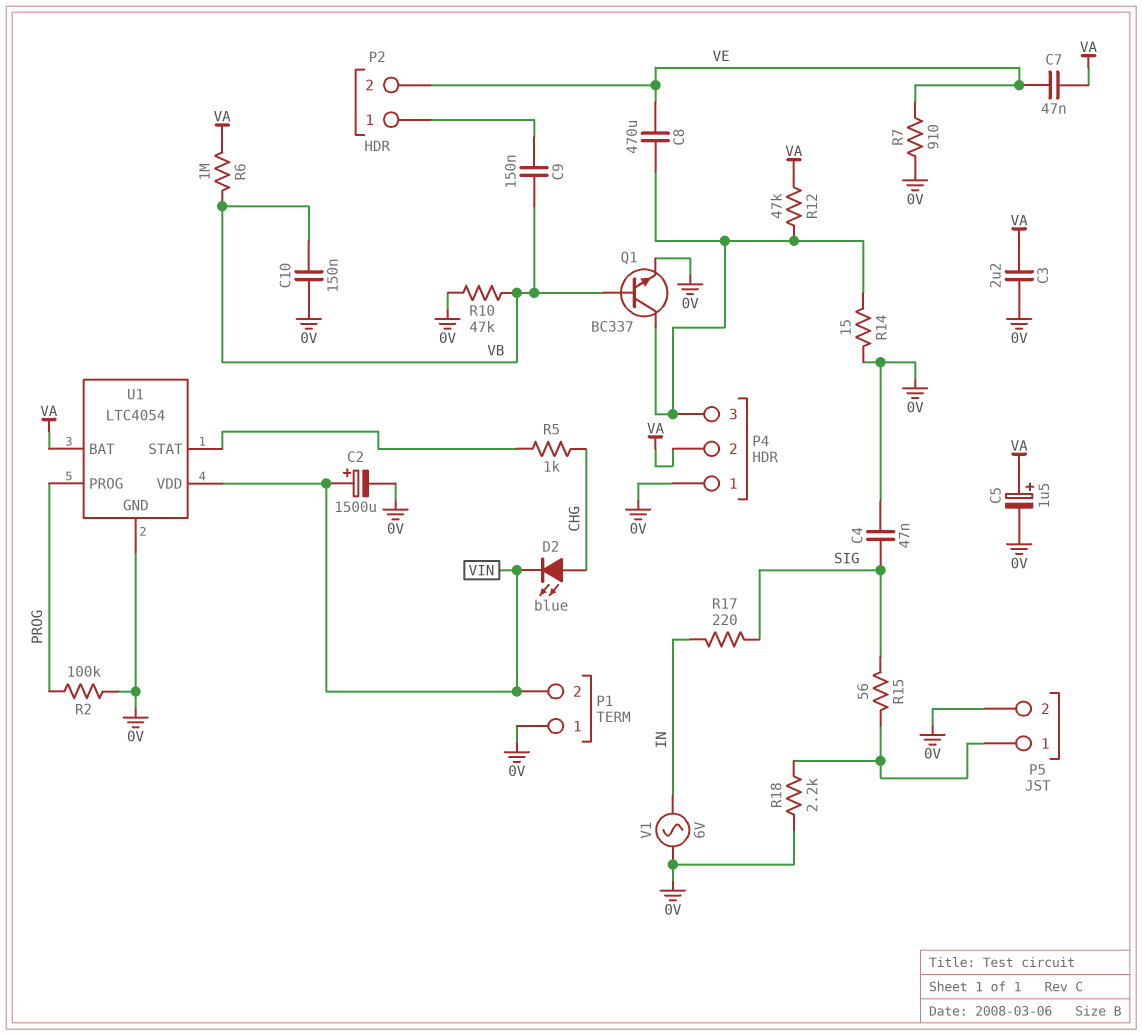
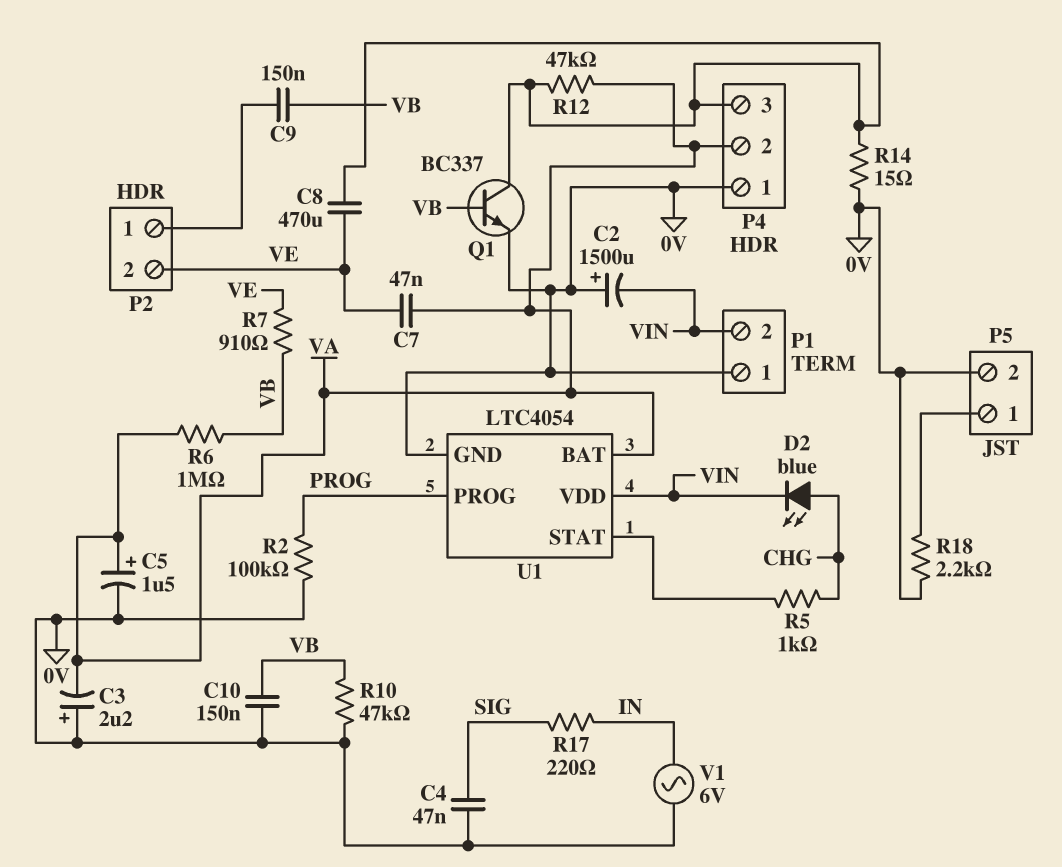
C2: 1500uF (plus VIN, minus 0V) -> 1500uF (plus 0V, minus VIN)
C3: 2.2uF (0V, VA) -> 2.2uF (plus 0V, minus VA)
R7: 910 (0V, VE) -> 910 (VB, VE)
R15: 56 (P5/1, SIG) -> none

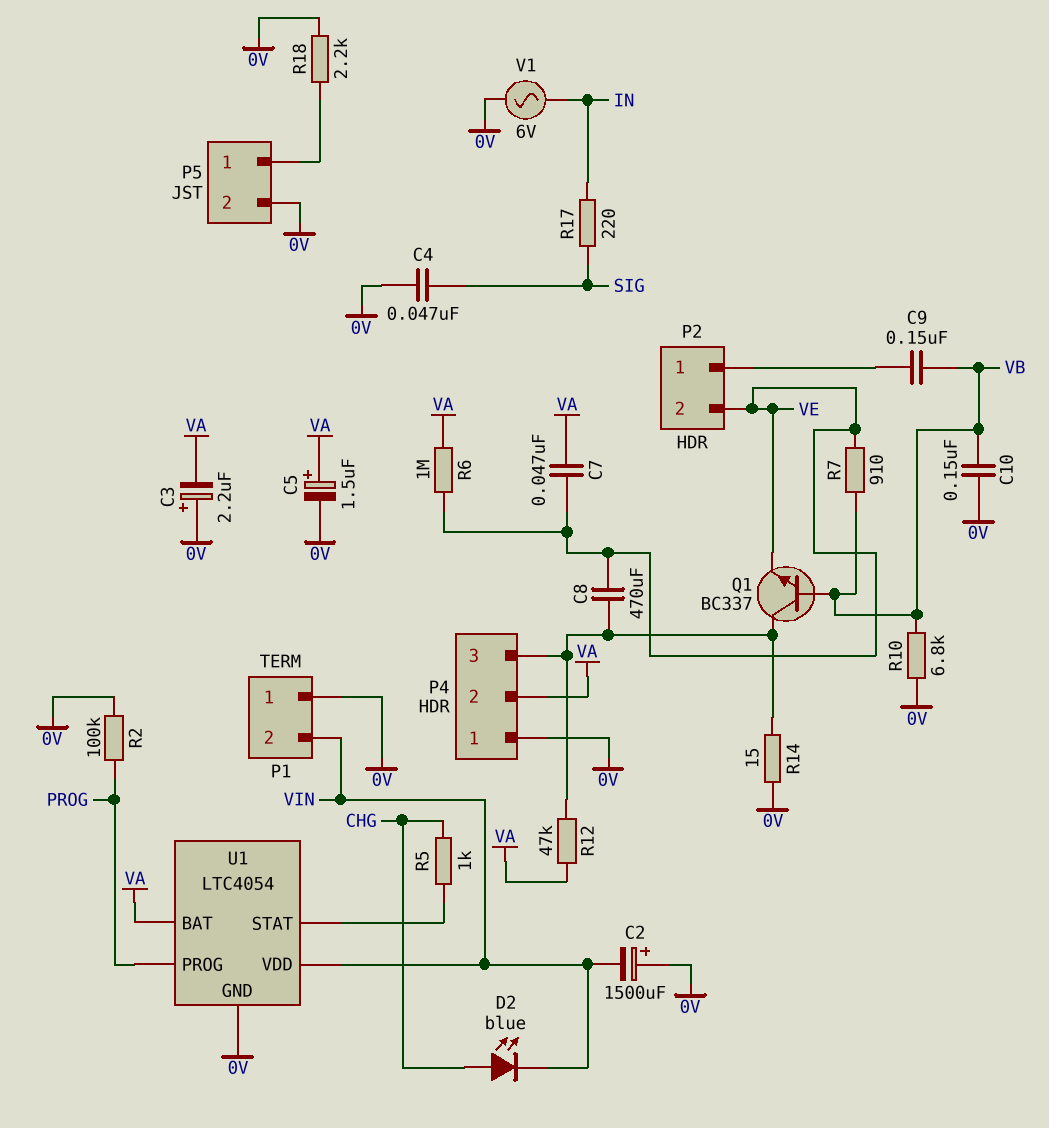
Q1: NPN BC337 (B VB, C P4/3, E 0V) -> NPN BC337 (B VB, C P4/3, E VE)
R6: 1M (VA, VB) -> 1M (VA, VE)
R10: 47k (0V, VB) -> 6.8k (0V, VB)

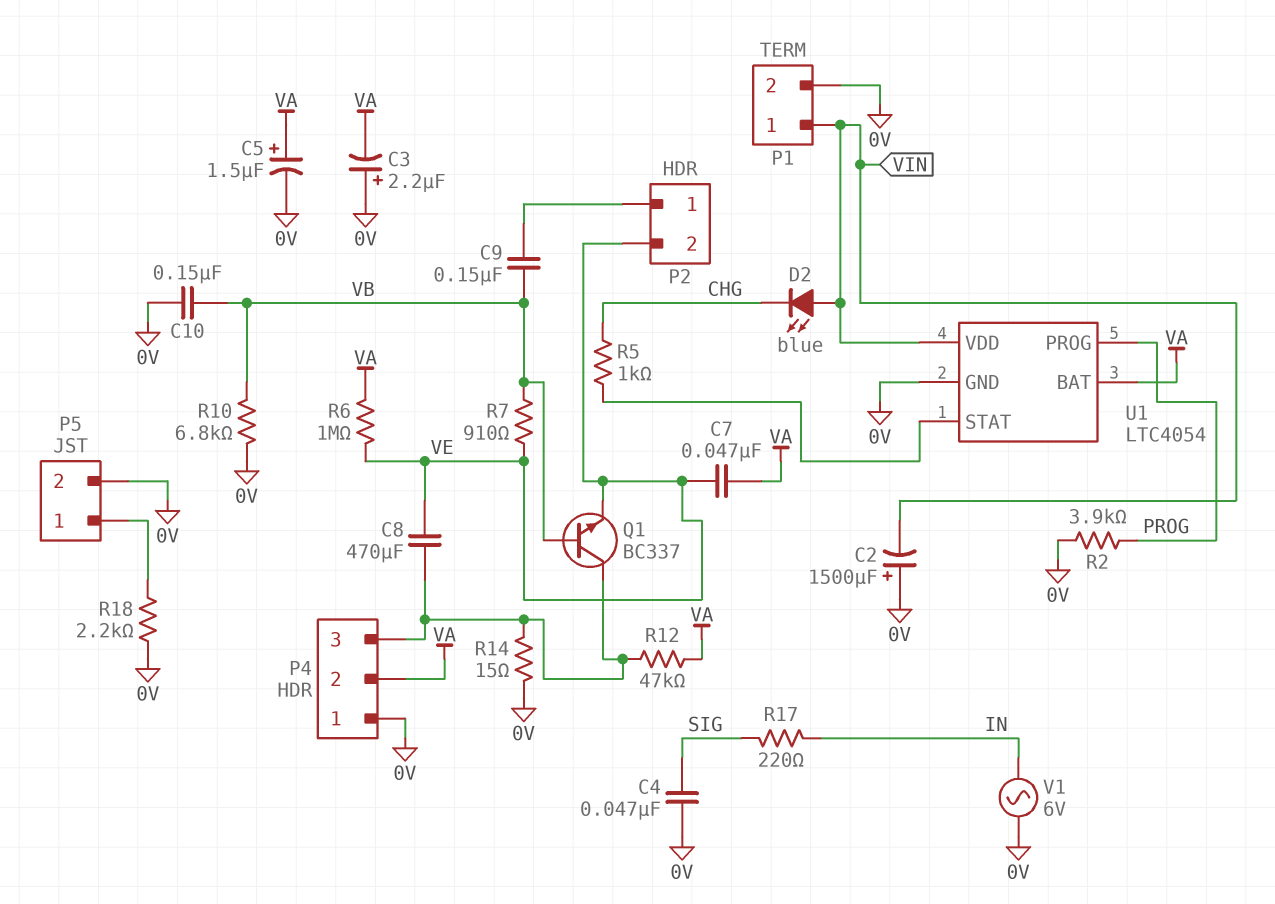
D2: LED blue (A CHG, K VIN) -> LED blue (A VIN, K CHG)
P1 pin 1: 0V -> VIN
P1 pin 2: VIN -> 0V
R2: 100k (0V, PROG) -> 3.9k (0V, PROG)

